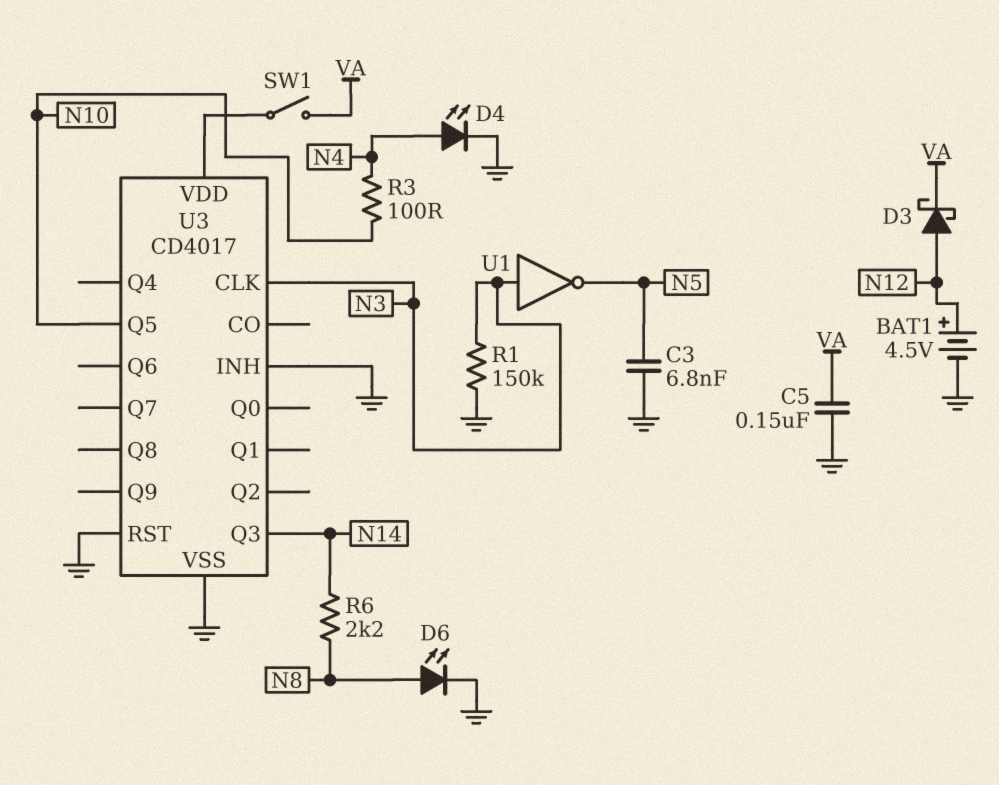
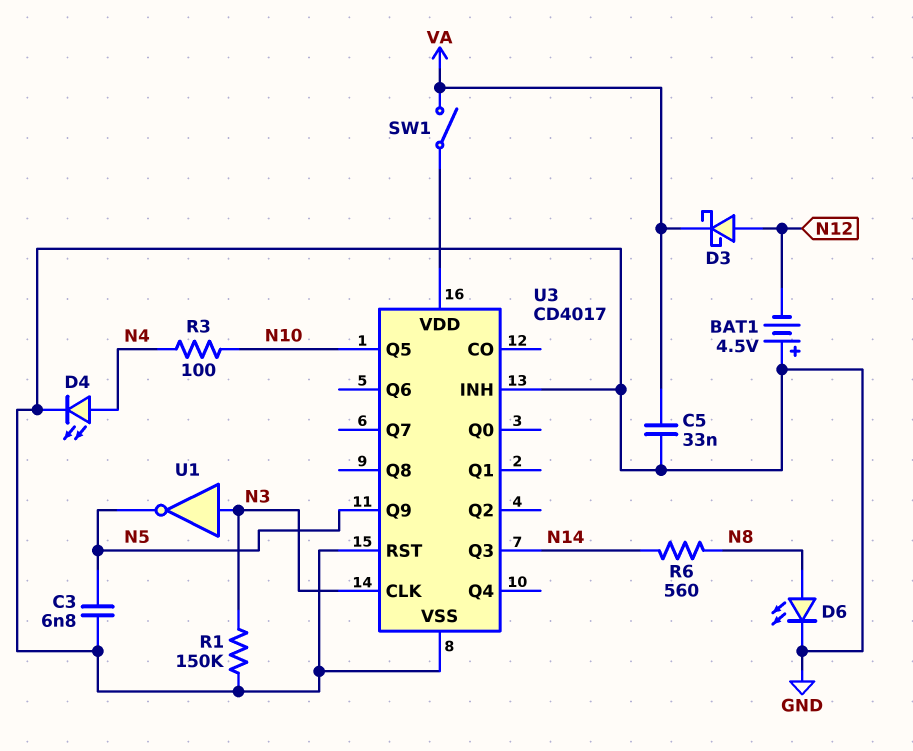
BAT1: 4.5V (plus N12, minus GND) -> 4.5V (plus GND, minus N12)
C5: 150nF (GND, VA) -> 33nF (GND, VA)
R6: 2.2k (N8, N14) -> 560 (N8, N14)
U3 pin Q9: none -> N5

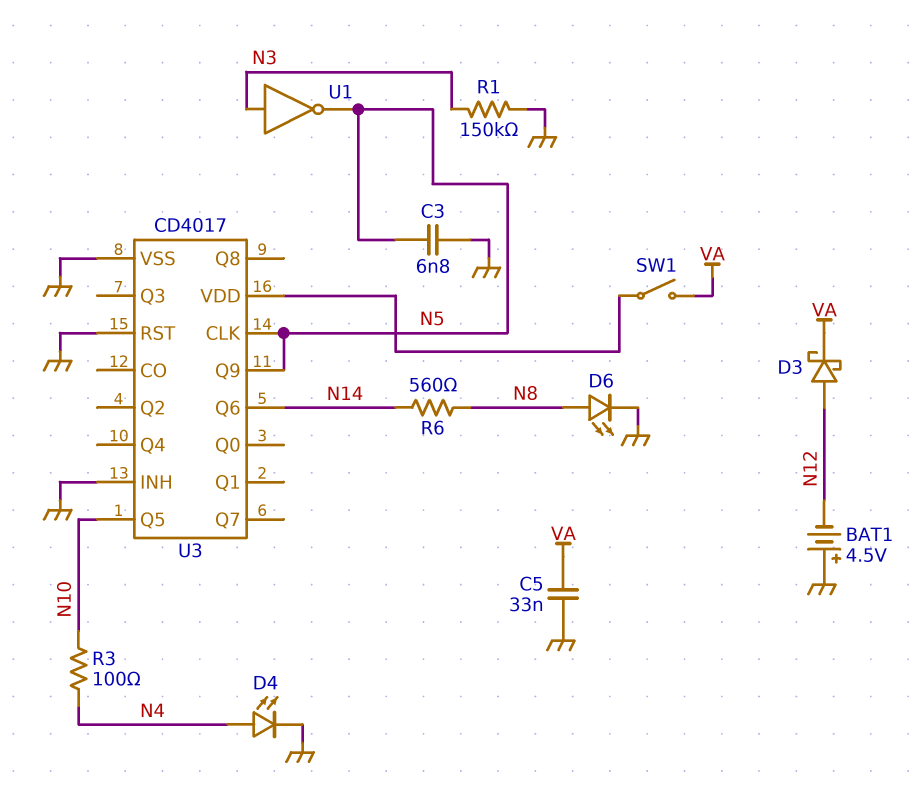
U3 pin CLK: N3 -> N5
U3 pin Q3: N14 -> none
U3 pin Q6: none -> N14

